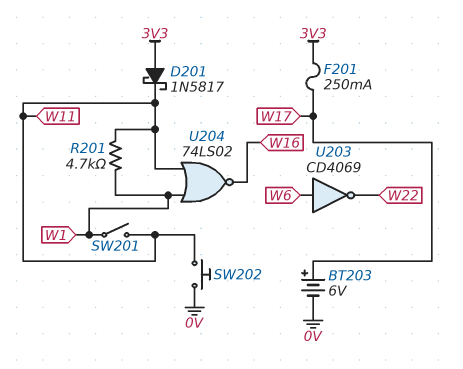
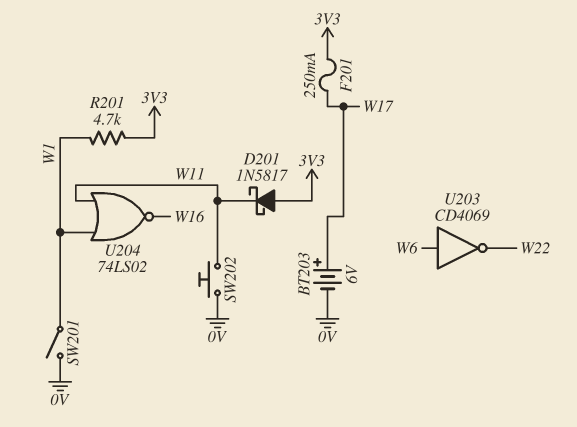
R201: 4.7k (W1, W11) -> 4.7k (3V3, W1)
SW201: switch (W1, W11) -> switch (0V, W1)

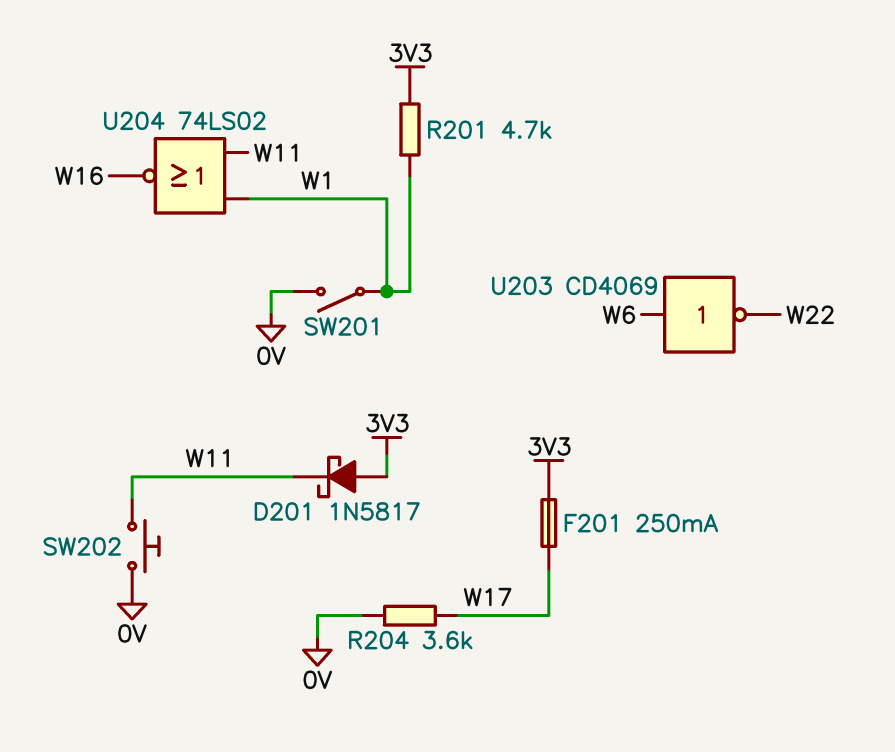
BT203: 6V (plus W17, minus 0V) -> none
R204: none -> 3.6k (0V, W17)

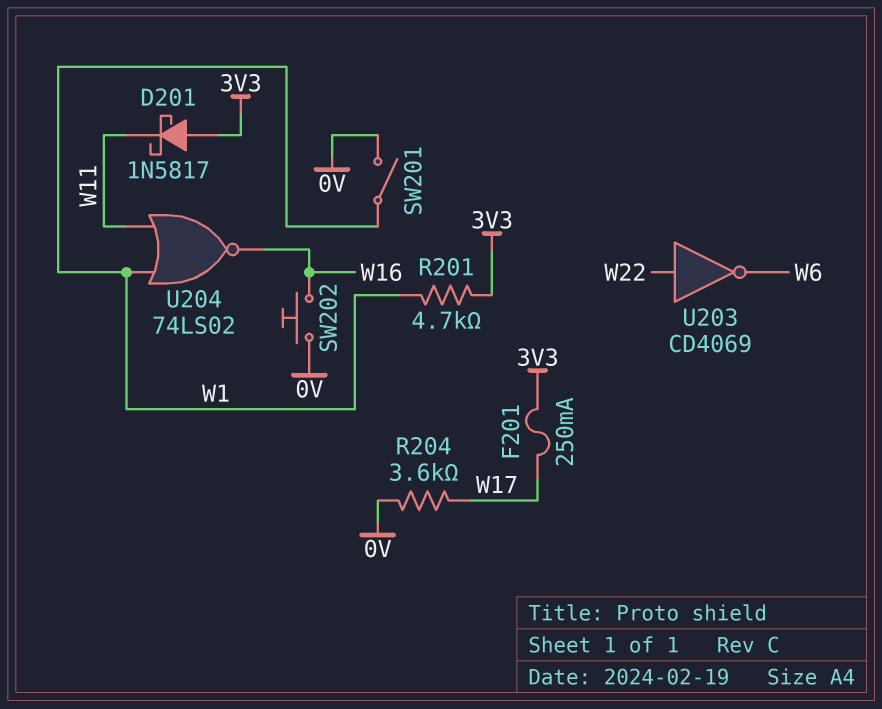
SW202: button (0V, W11) -> button (0V, W16)
U203: NOT CD4069 (in W6, out W22) -> NOT CD4069 (in W22, out W6)

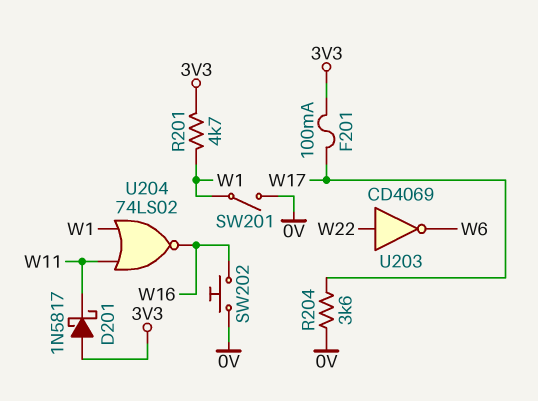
F201: 250mA (3V3, W17) -> 100mA (3V3, W17)

